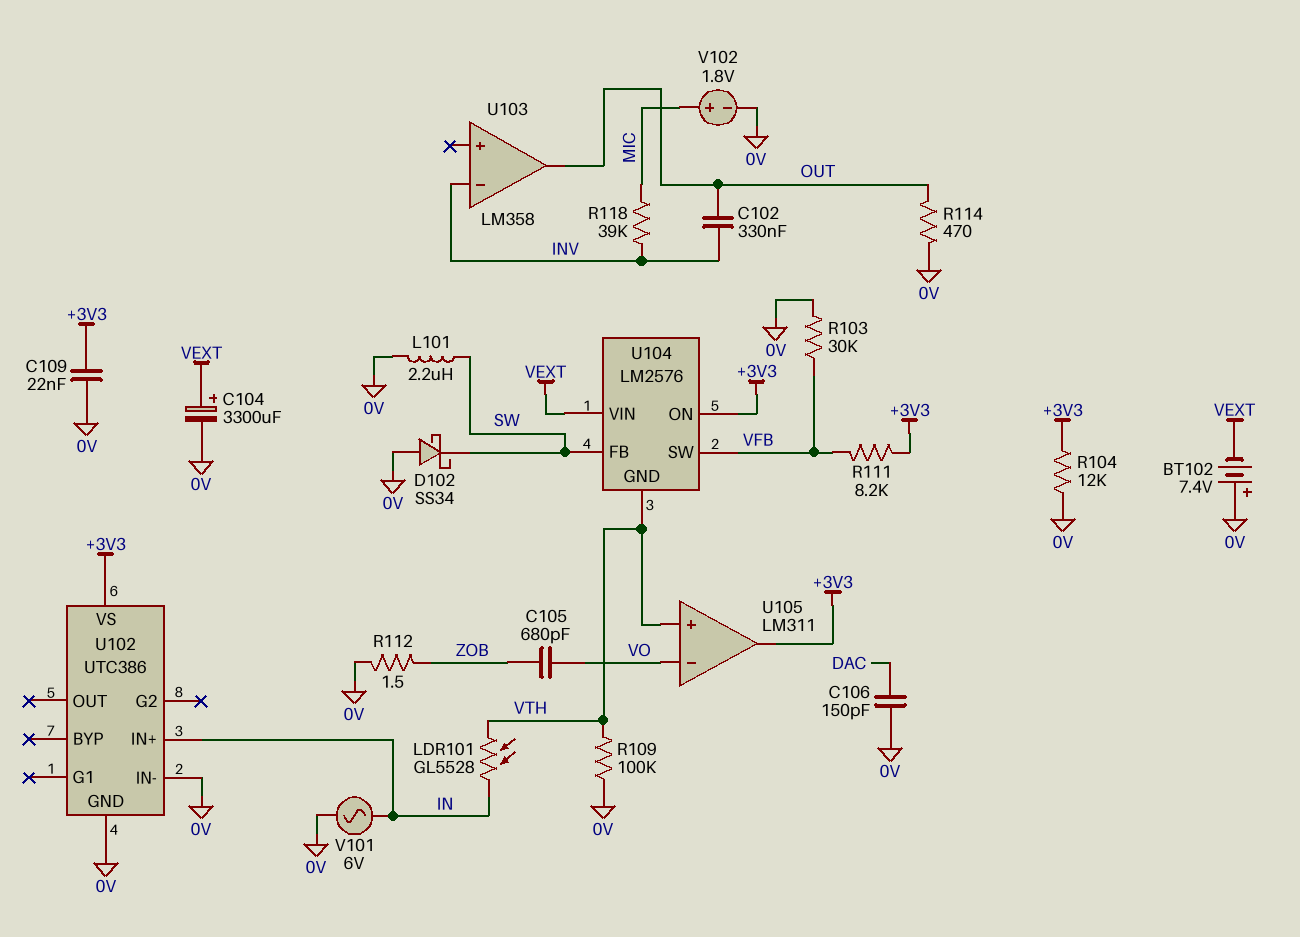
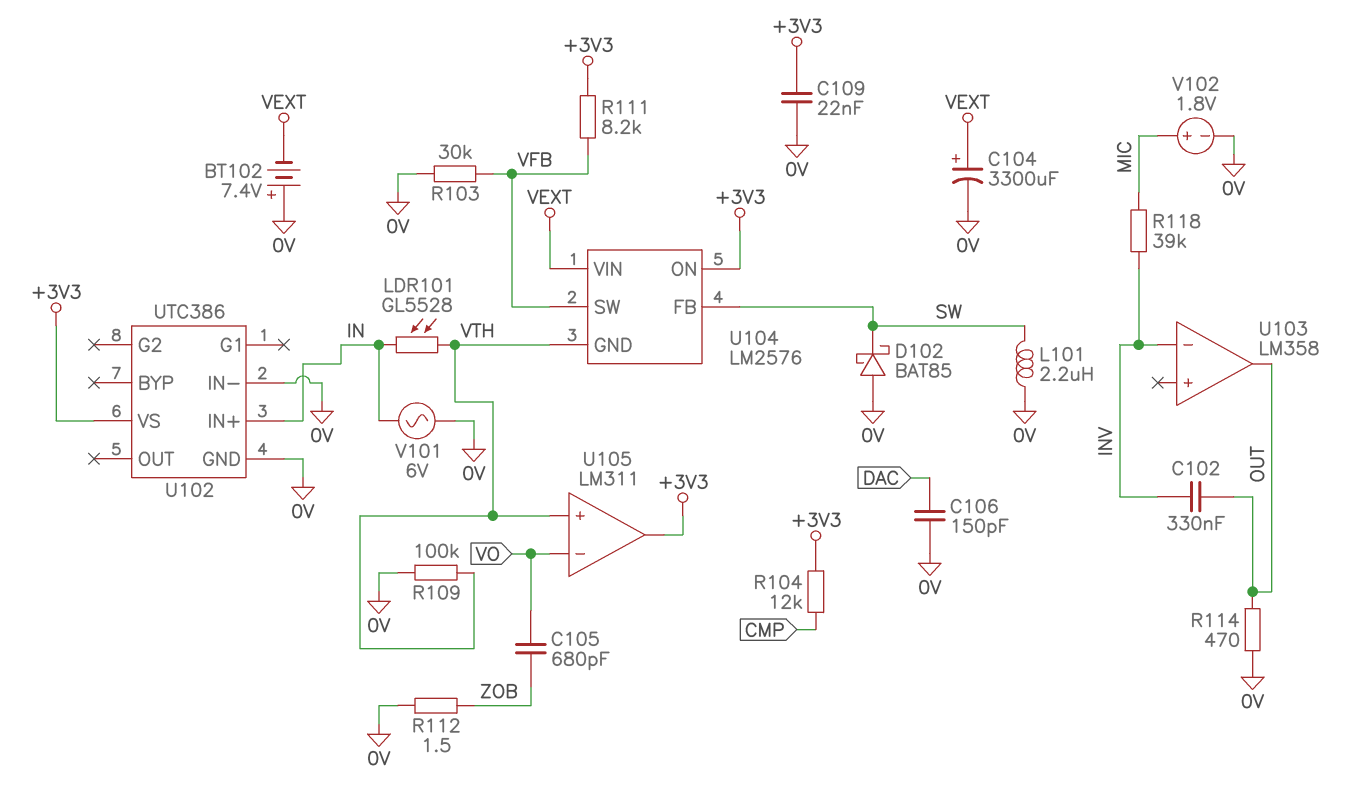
D102: schottky SS34 (A 0V, K SW) -> schottky BAT85 (A 0V, K SW)
R104: 12k (+3V3, 0V) -> 12k (+3V3, CMP)

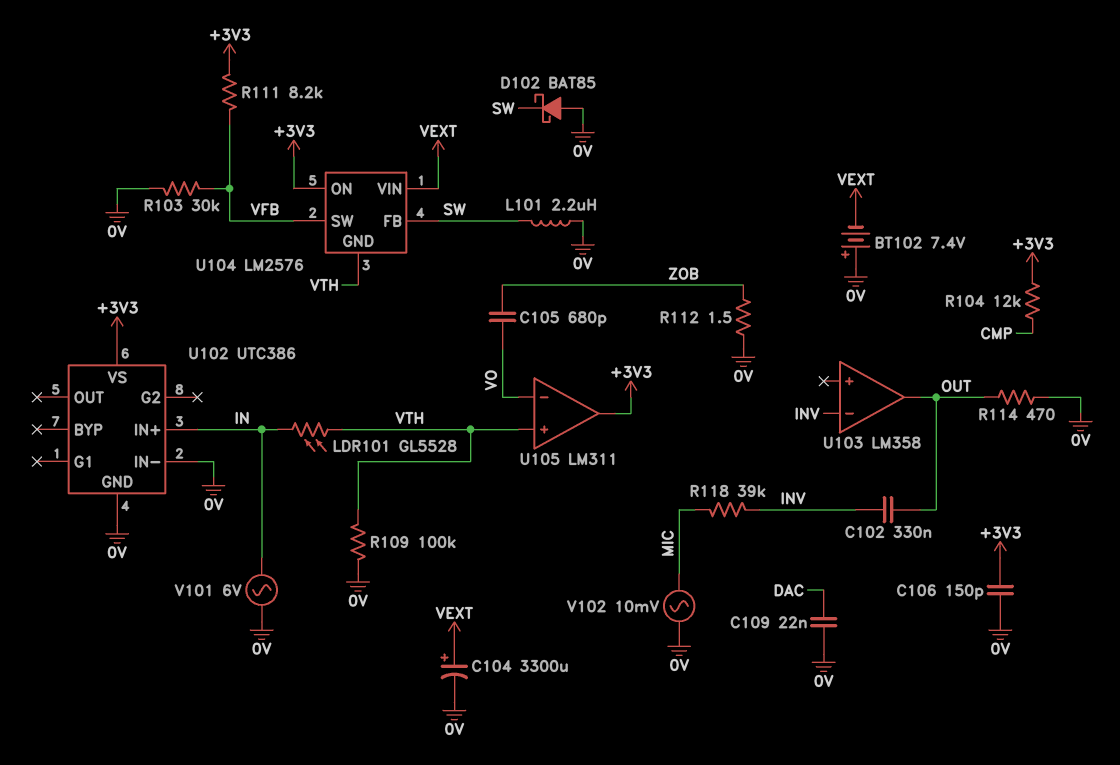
C106: 150pF (0V, DAC) -> 150pF (+3V3, 0V)
C109: 22nF (+3V3, 0V) -> 22nF (0V, DAC)
V102: 1.8V (plus MIC, minus 0V) -> AC 10mV (0V, MIC)

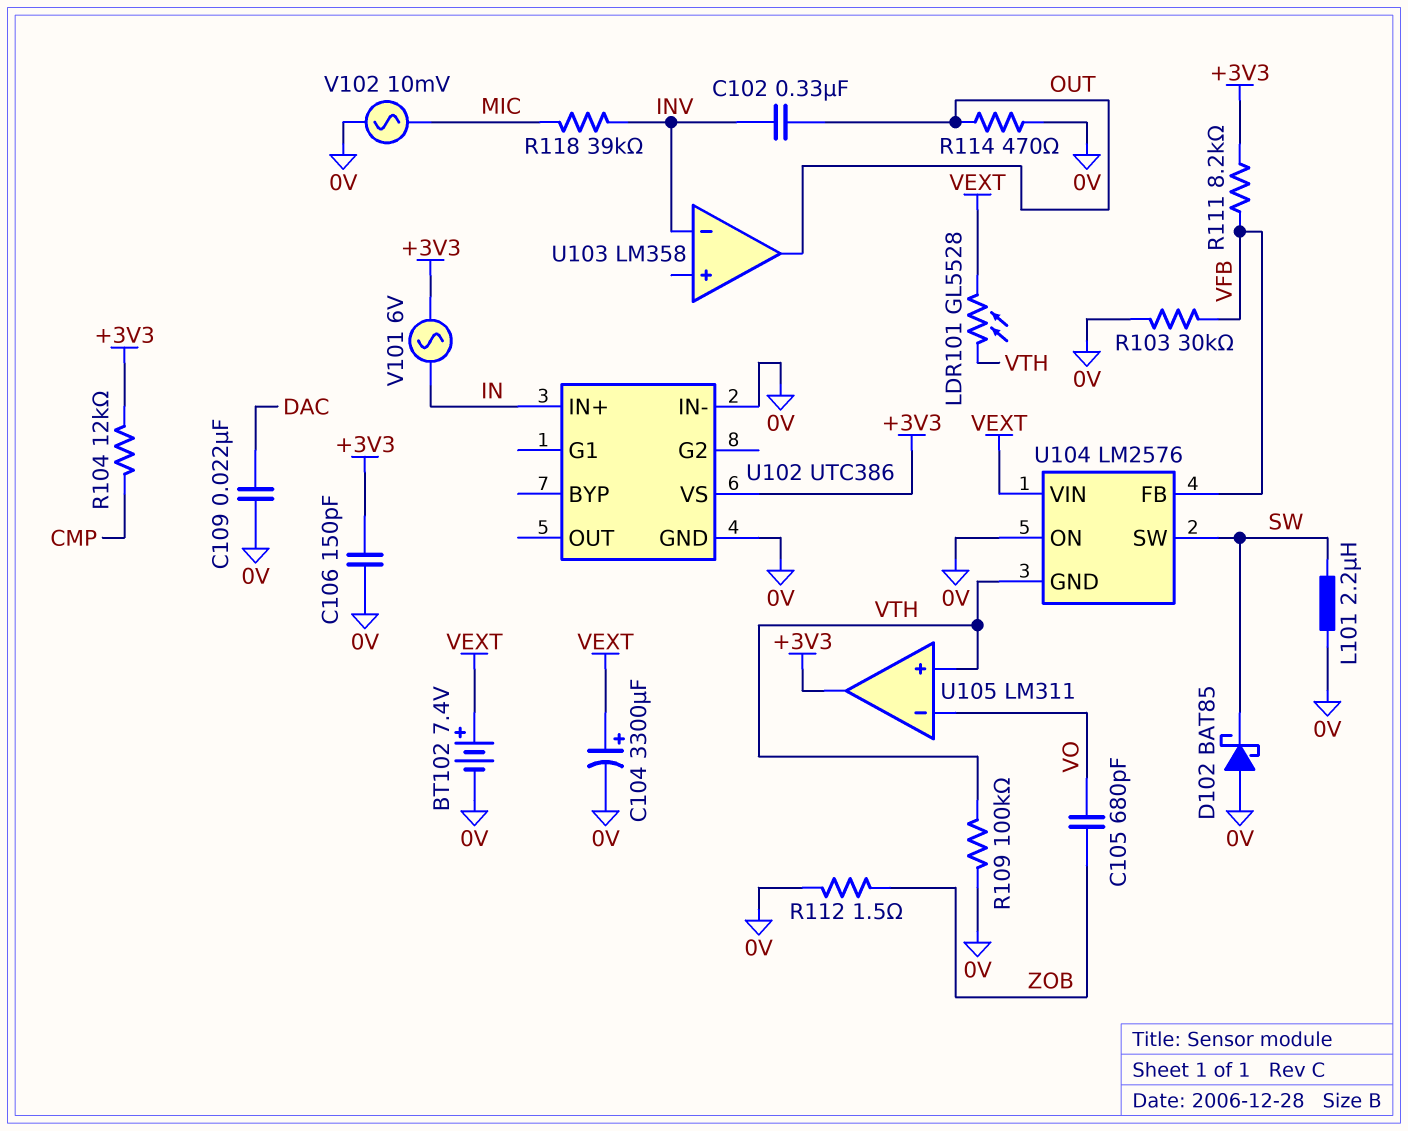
BT102: 7.4V (plus 0V, minus VEXT) -> 7.4V (plus VEXT, minus 0V)
LDR101: GL5528 (IN, VTH) -> GL5528 (VEXT, VTH)
U104 pin FB: SW -> VFB
U104 pin ON: +3V3 -> 0V
U104 pin SW: VFB -> SW
V101: AC 6V (0V, IN) -> AC 6V (+3V3, IN)

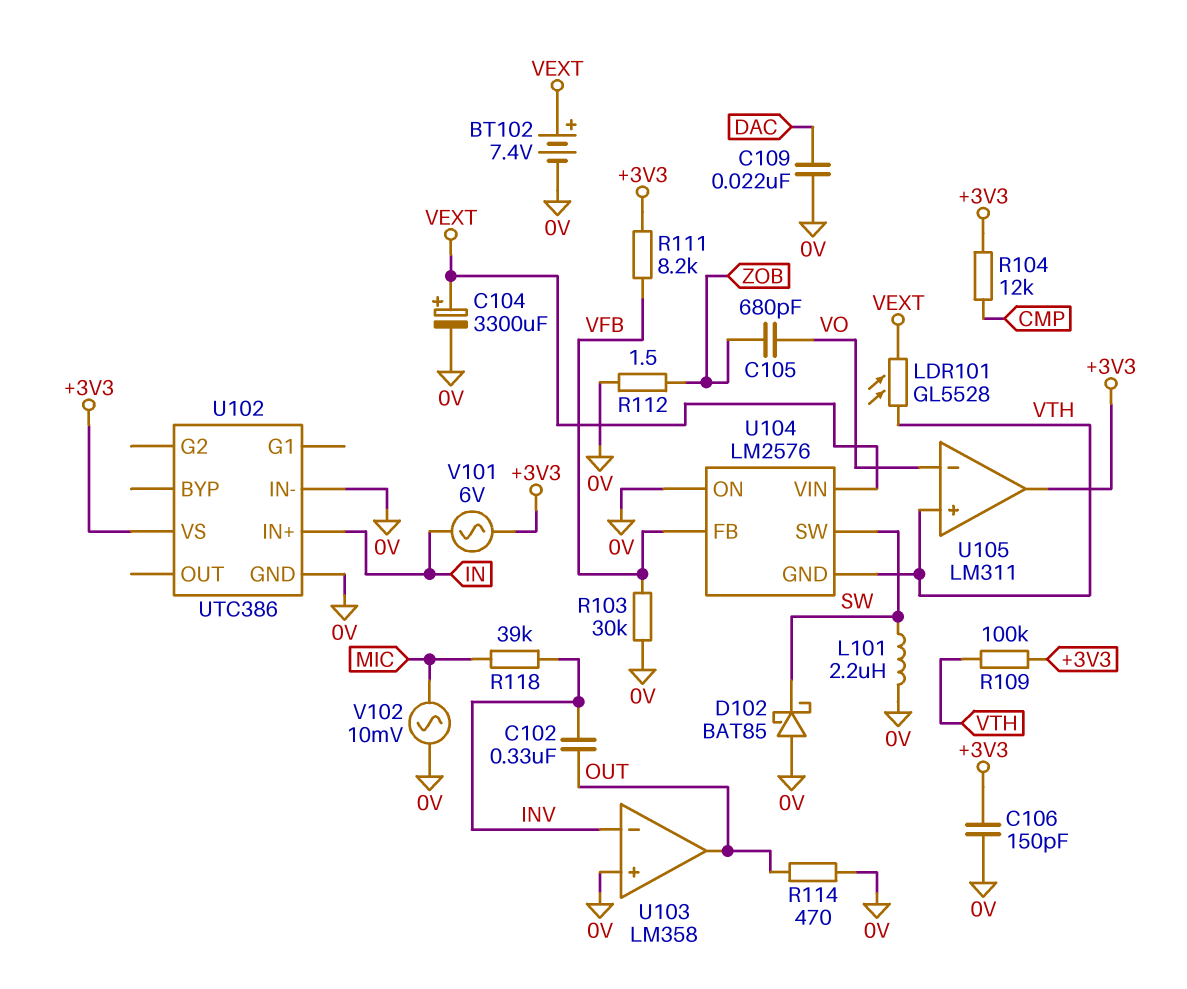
R109: 100k (0V, VTH) -> 100k (+3V3, VTH)
U103 pin in+: none -> 0V

